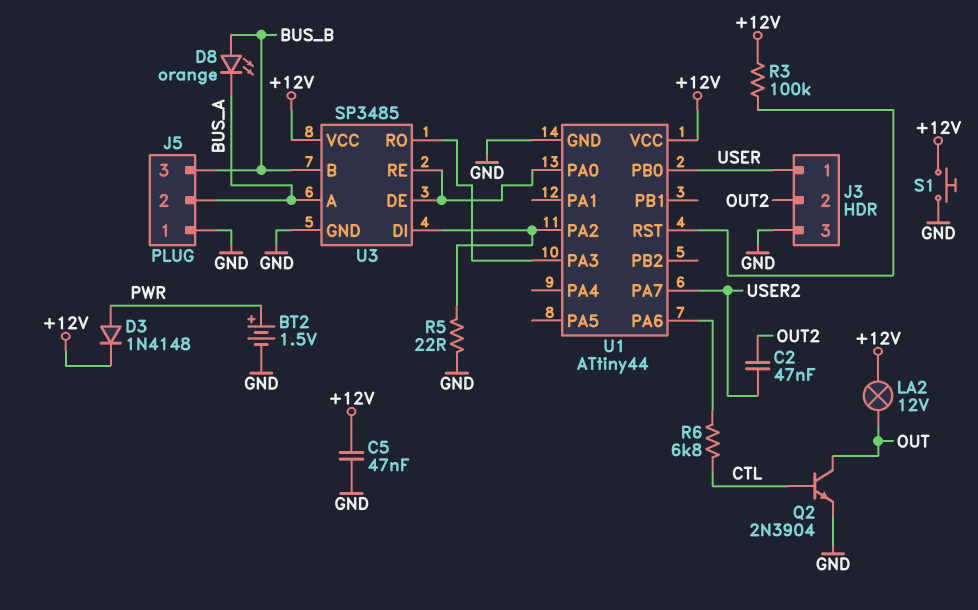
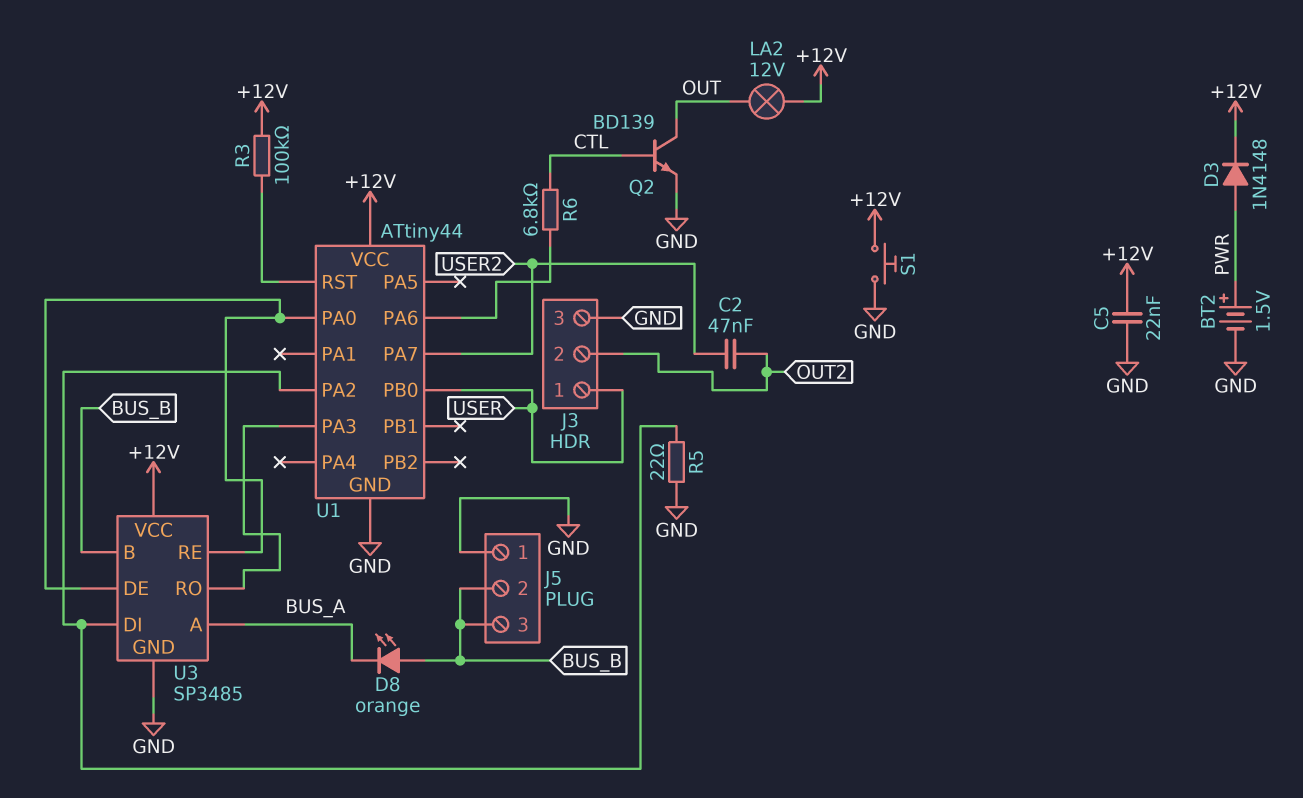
C5: 47nF (+12V, GND) -> 22nF (+12V, GND)
J5 pin 2: BUS_A -> BUS_B
Q2: NPN 2N3904 (B CTL, C OUT, E GND) -> NPN BD139 (B CTL, C OUT, E GND)

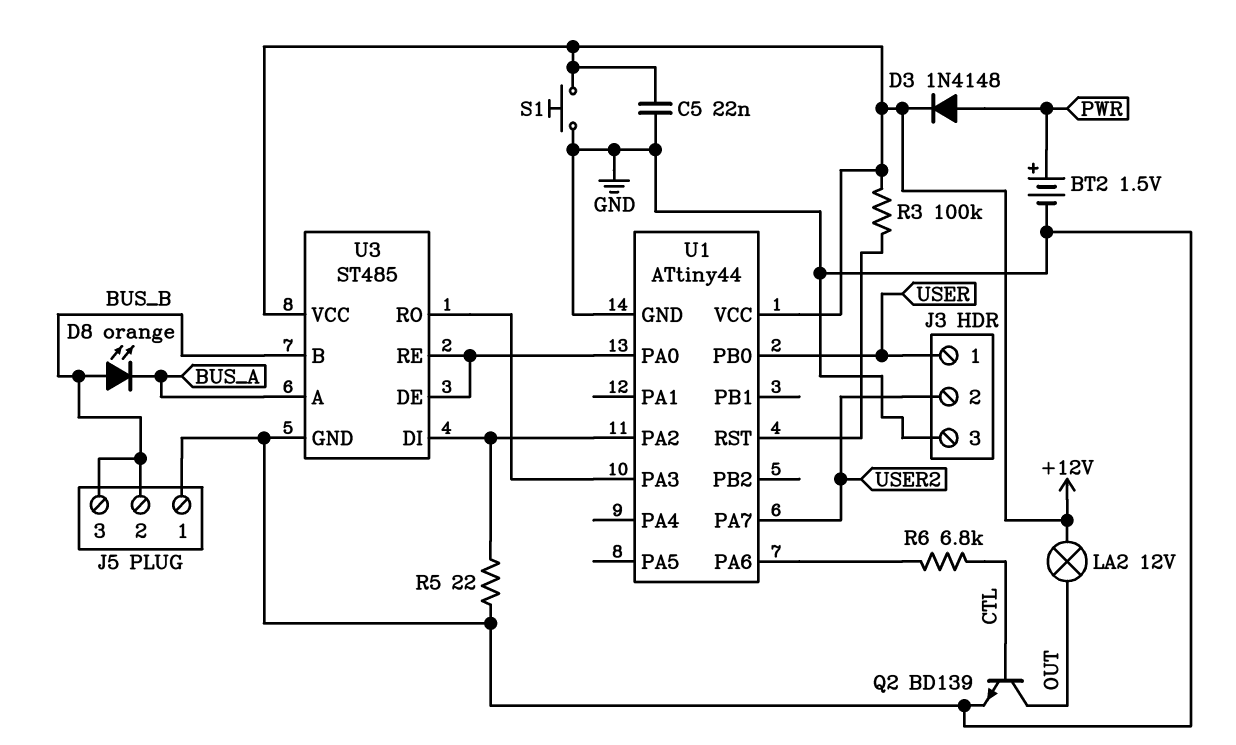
C2: 47nF (OUT2, USER2) -> none
J3 pin 2: OUT2 -> USER2
U3: SP3485 -> ST485

